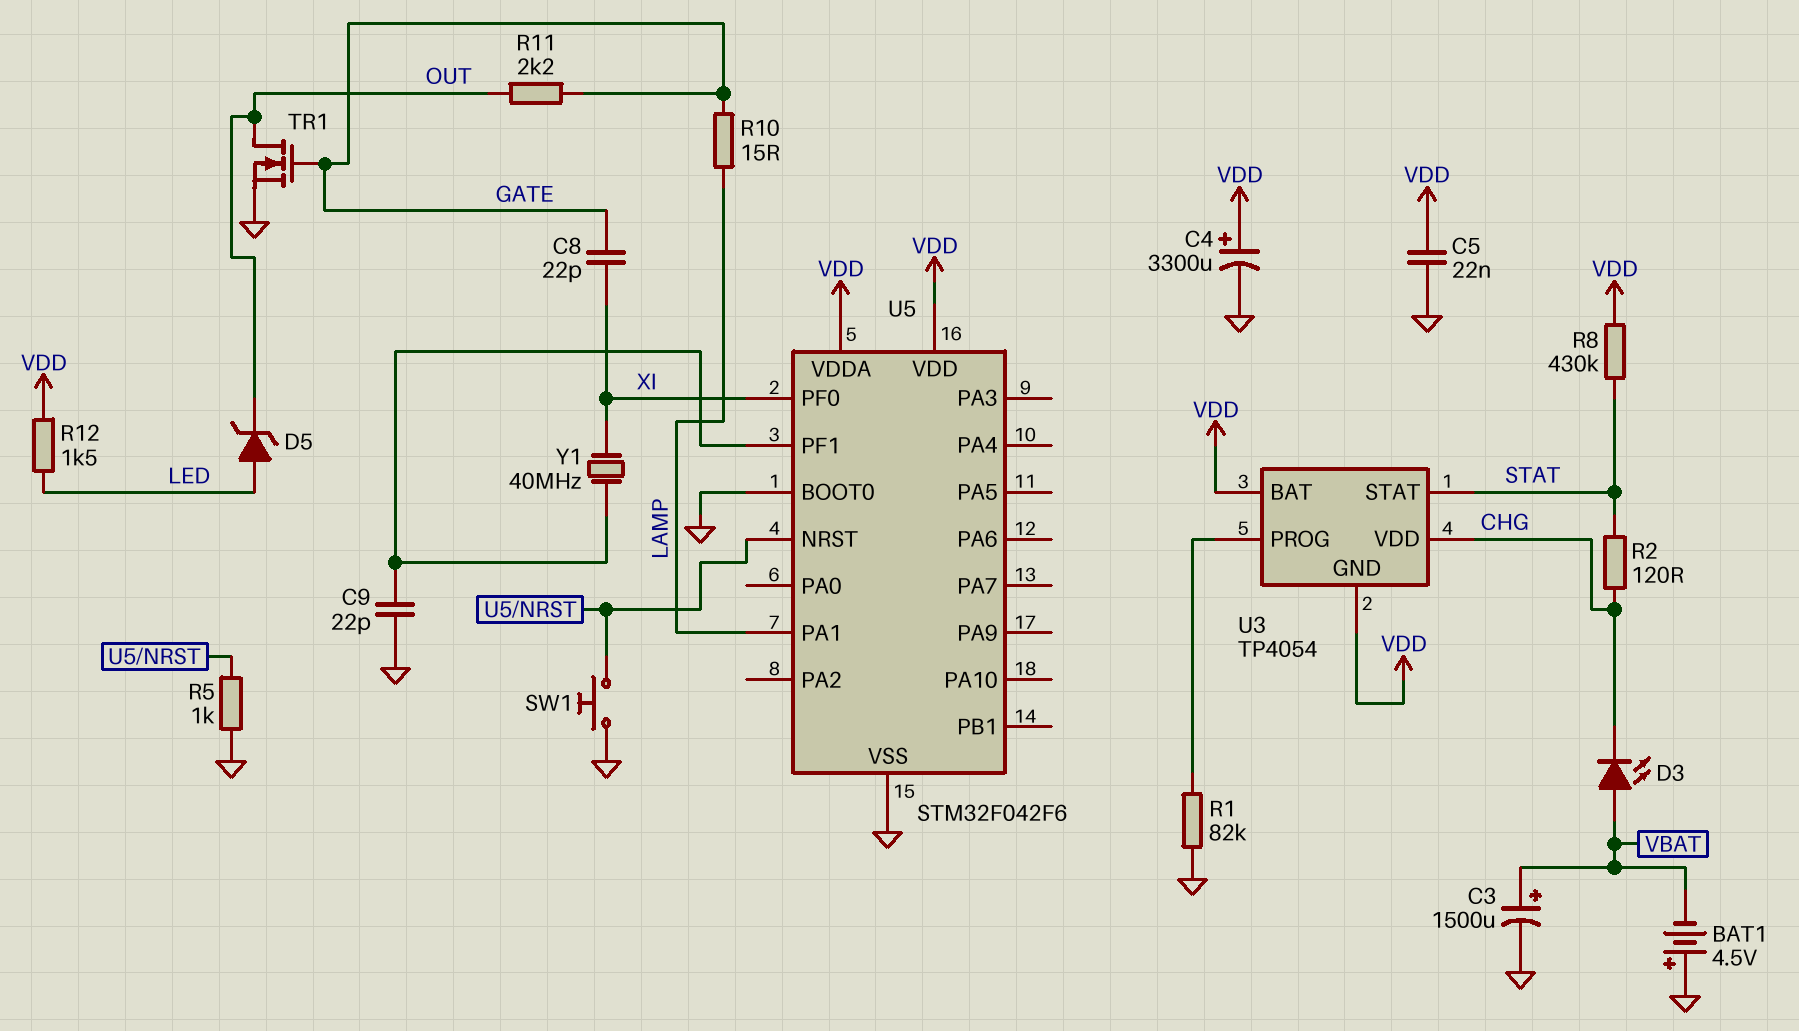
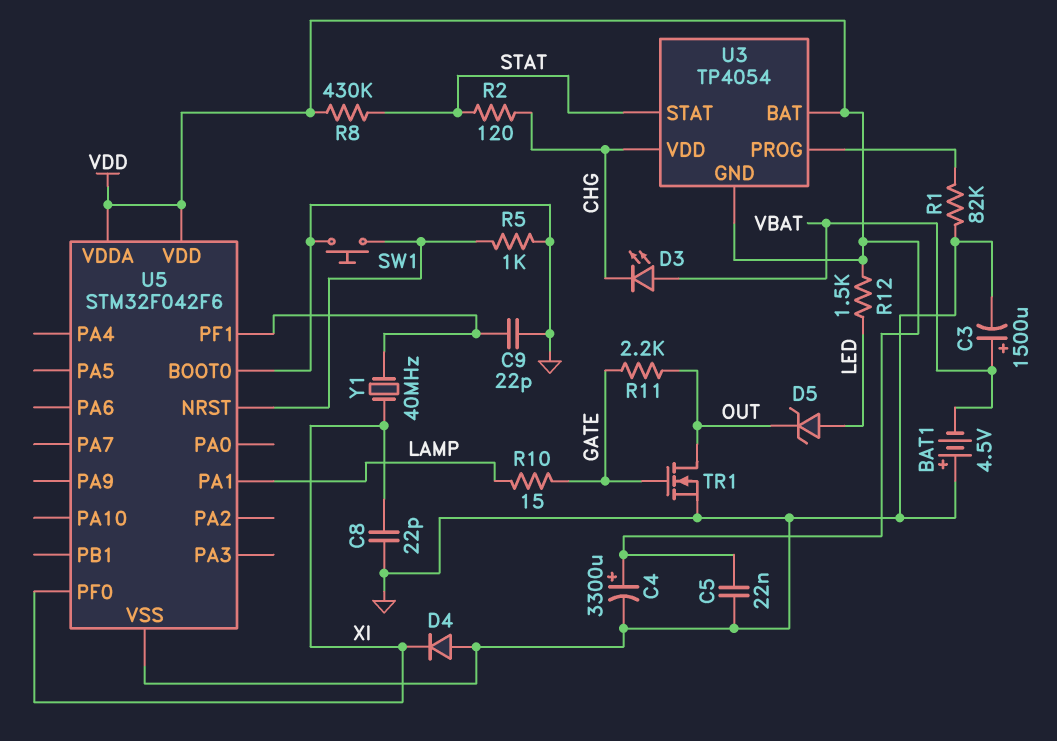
C8: 22pF (GATE, XI) -> 22pF (GND, XI)
D4: none -> diode (A GND, K XI)

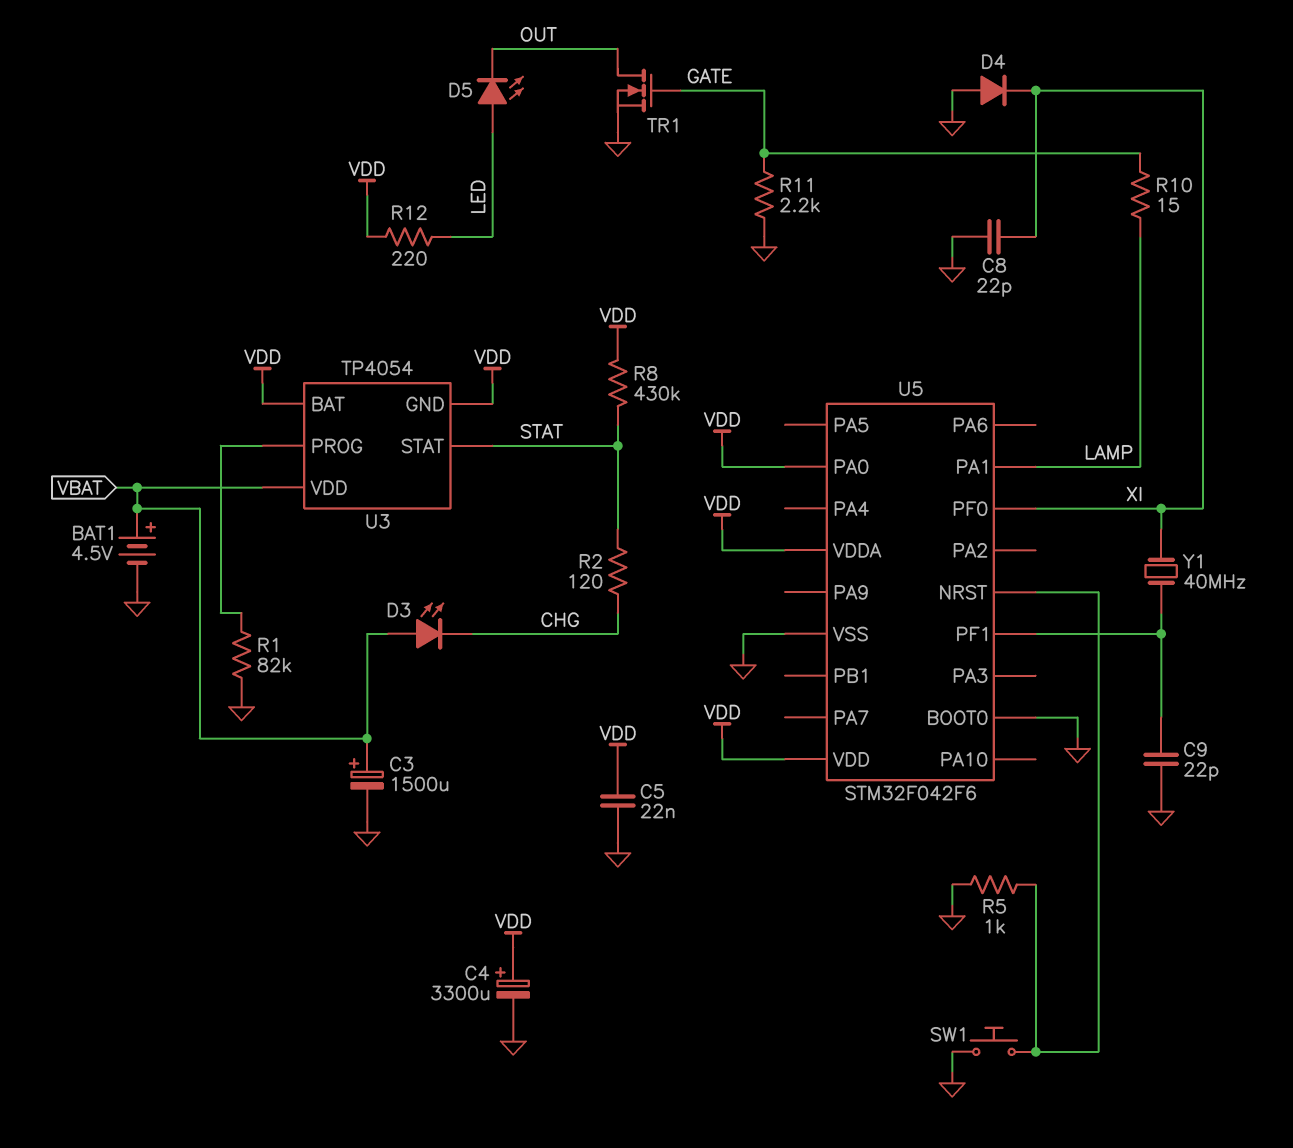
BAT1: 4.5V (plus GND, minus VBAT) -> 4.5V (plus VBAT, minus GND)
D5: zener (A LED, K OUT) -> LED (A LED, K OUT)
R11: 2.2k (GATE, OUT) -> 2.2k (GATE, GND)
R12: 1.5k (LED, VDD) -> 220 (LED, VDD)
U3 pin VDD: CHG -> VBAT
U5 pin PA0: none -> VDD

